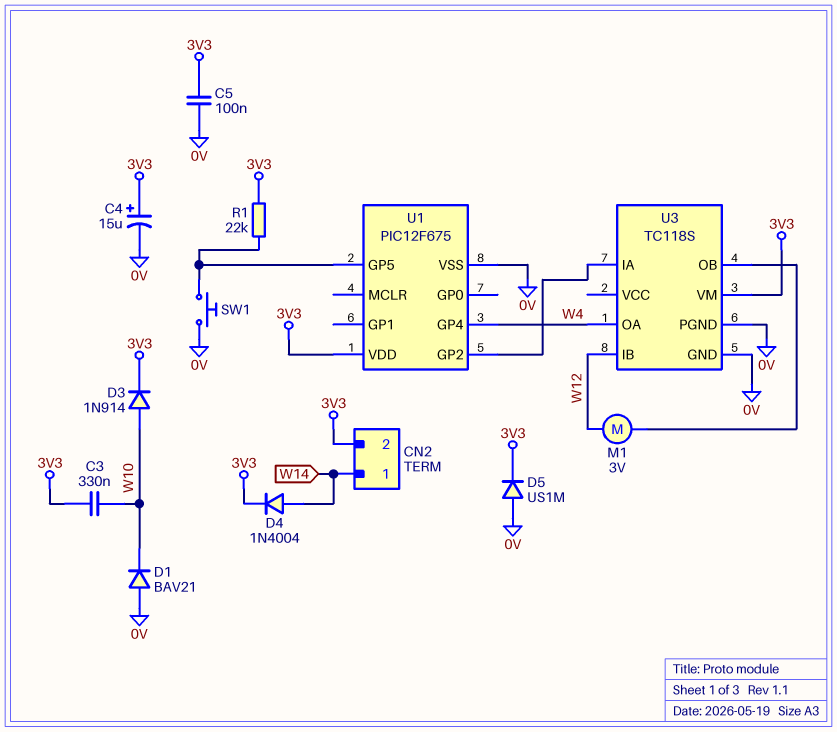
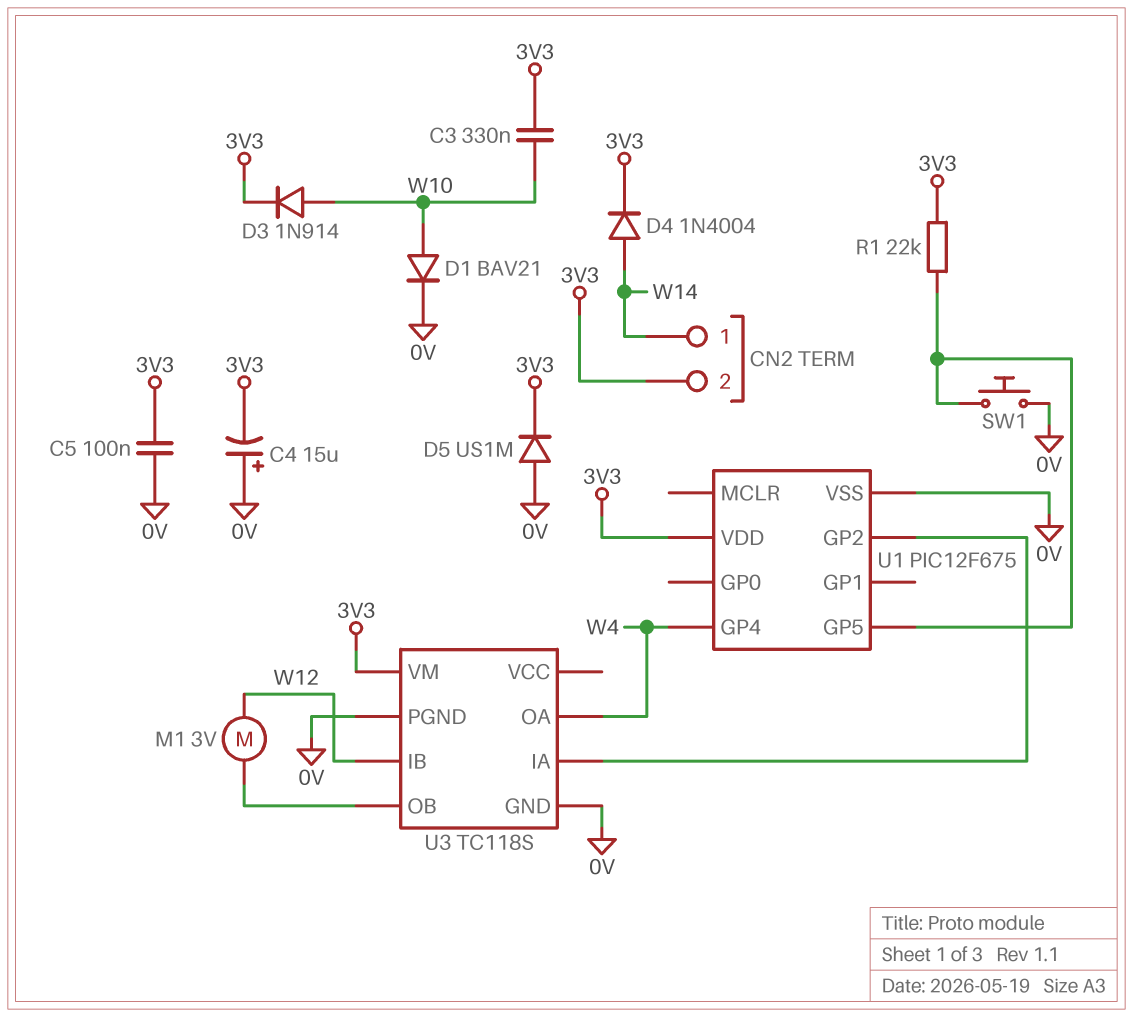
C4: 15uF (plus 3V3, minus 0V) -> 15uF (plus 0V, minus 3V3)
D1: diode BAV21 (A 0V, K W10) -> diode BAV21 (A W10, K 0V)

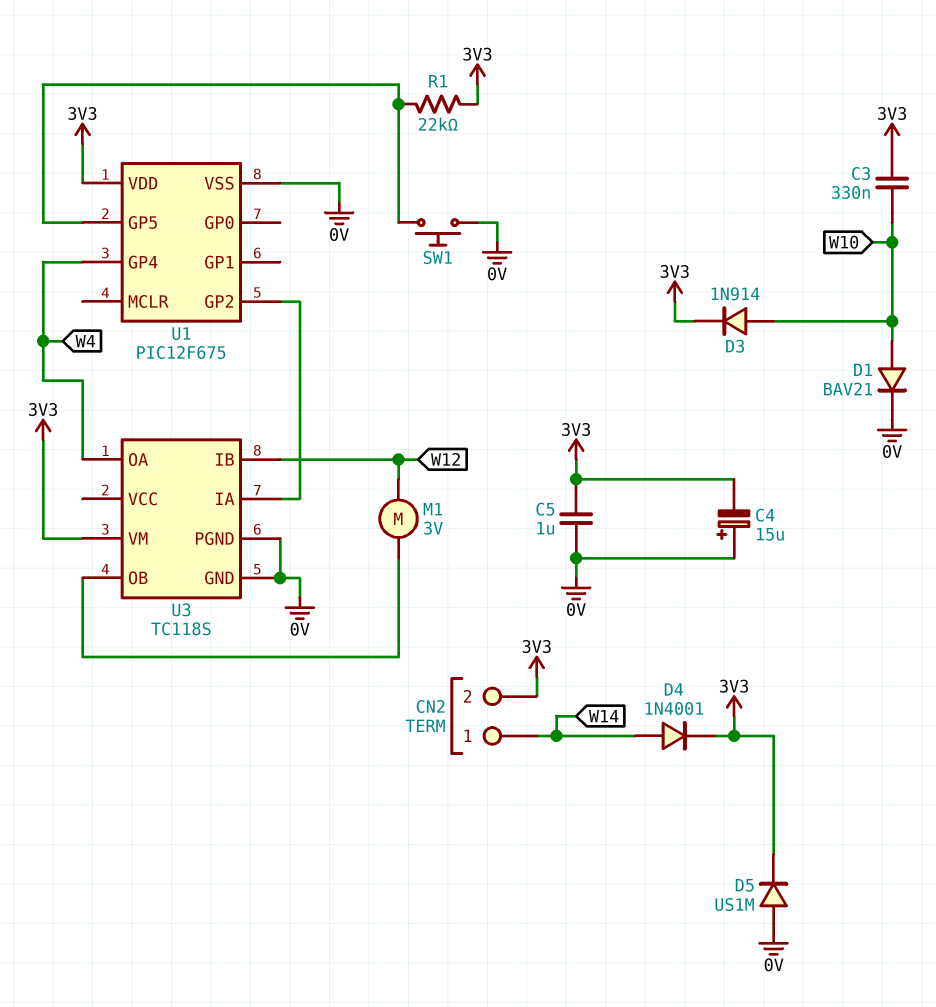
C5: 100nF (0V, 3V3) -> 1uF (0V, 3V3)
D4: diode 1N4004 (A W14, K 3V3) -> diode 1N4001 (A W14, K 3V3)

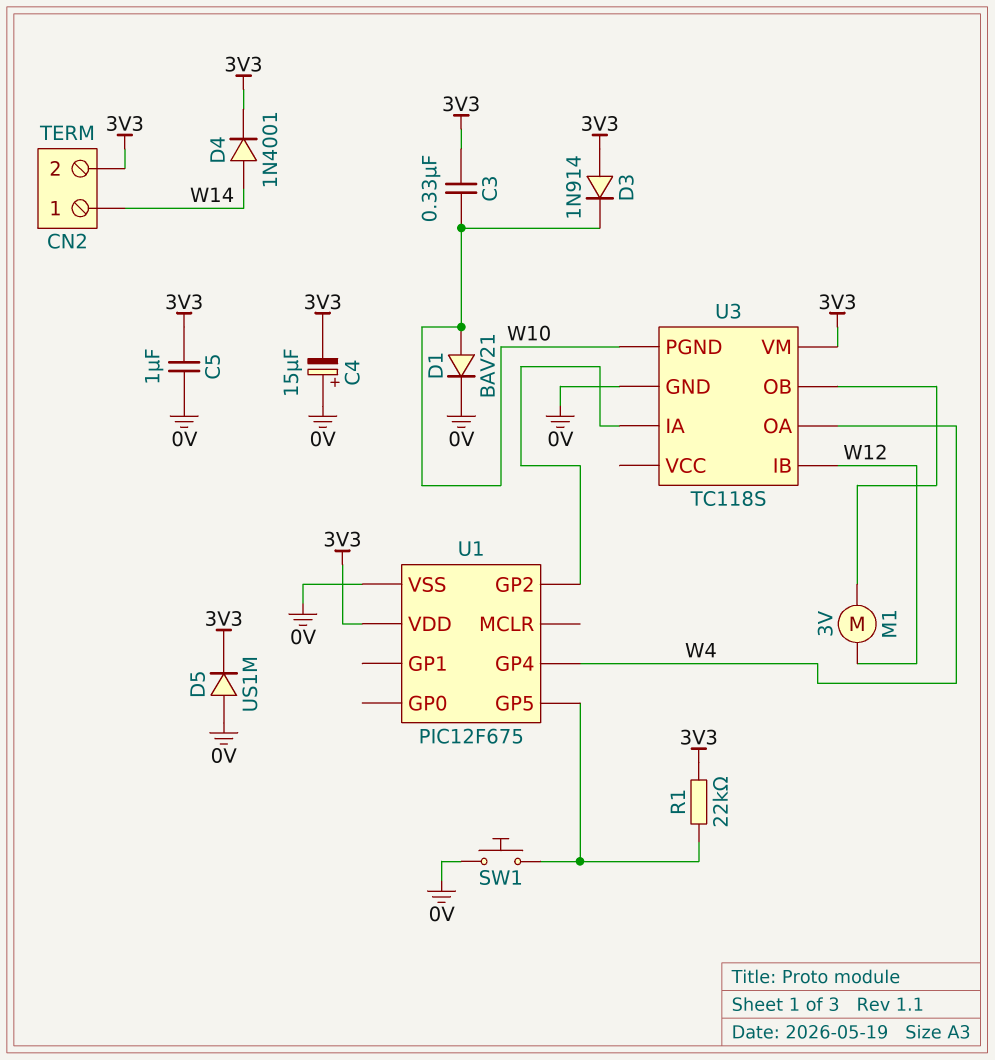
D3: diode 1N914 (A W10, K 3V3) -> diode 1N914 (A 3V3, K W10)
U3 pin PGND: 0V -> W10

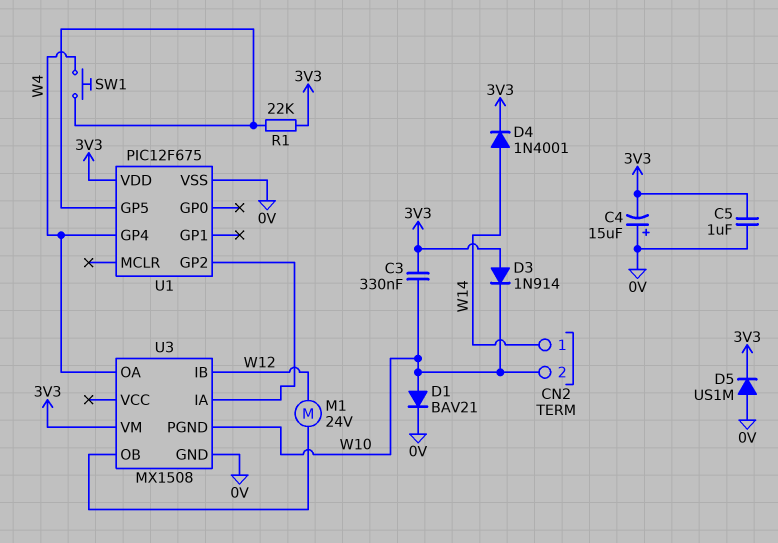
CN2 pin 2: 3V3 -> W10
M1: motor 3V (U3/OB, W12) -> motor 24V (U3/OB, W12)
SW1: button (0V, U1/GP5) -> button (U1/GP5, W4)
U3: TC118S -> MX1508

